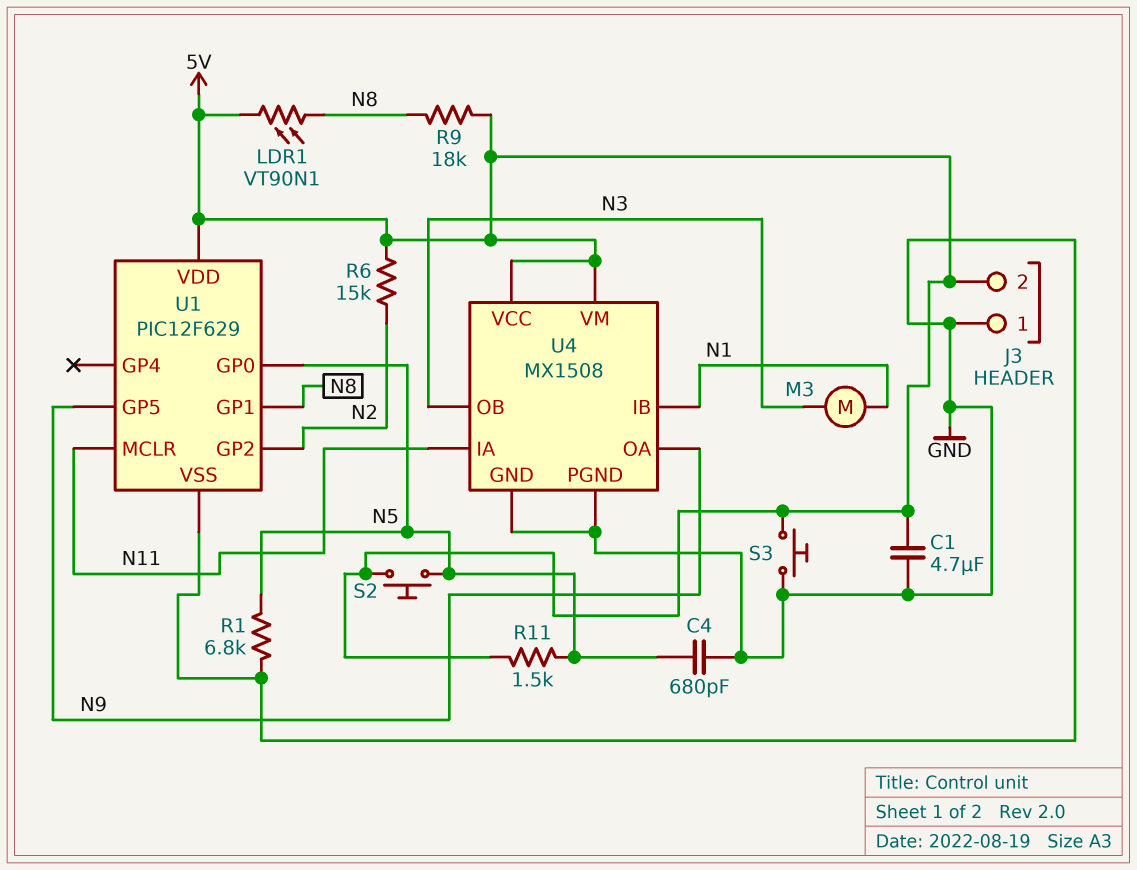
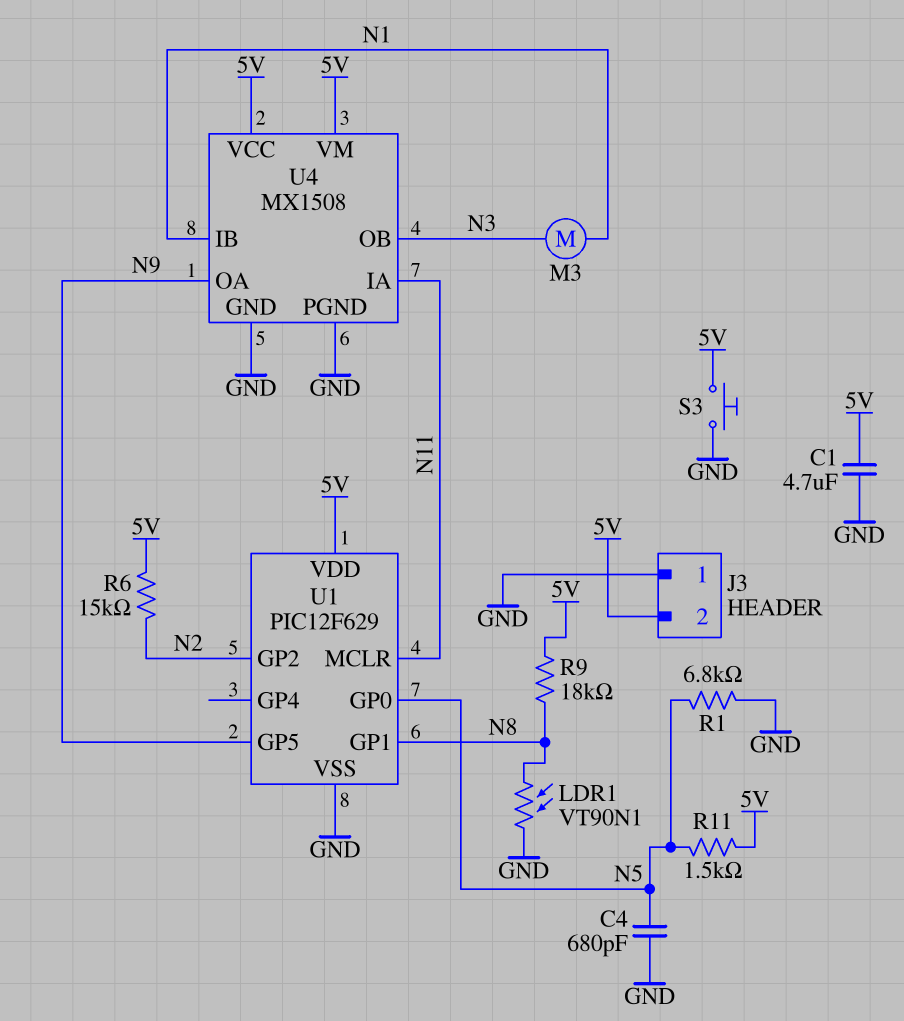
LDR1: VT90N1 (5V, N8) -> VT90N1 (GND, N8)
S2: button (5V, N5) -> none

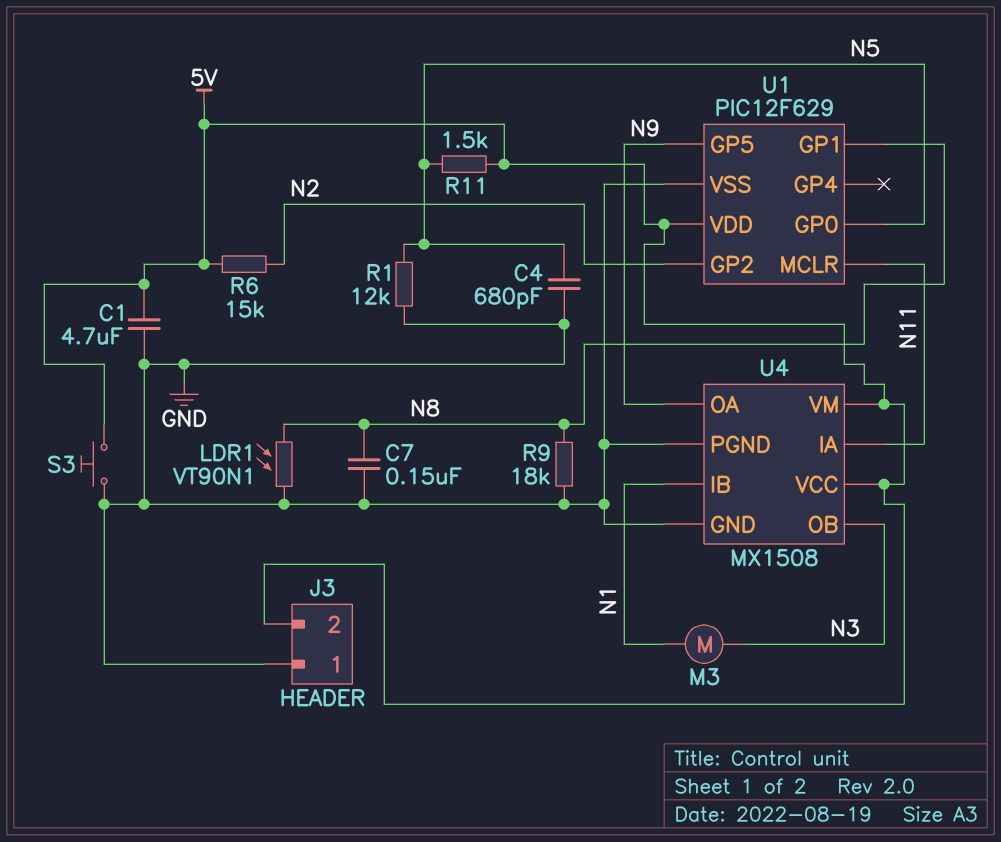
C7: none -> 150nF (GND, N8)
R1: 6.8k (GND, N5) -> 12k (GND, N5)
R9: 18k (5V, N8) -> 18k (GND, N8)

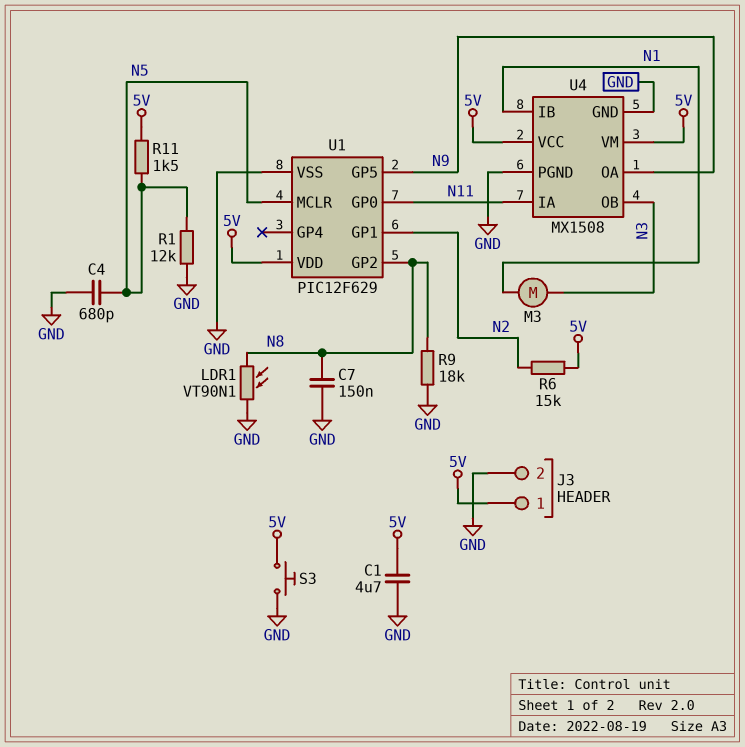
J3 pin 1: GND -> 5V
J3 pin 2: 5V -> GND
U1 pin GP0: N5 -> N11
U1 pin GP1: N8 -> N2
U1 pin GP2: N2 -> N8
U1 pin MCLR: N11 -> N5

